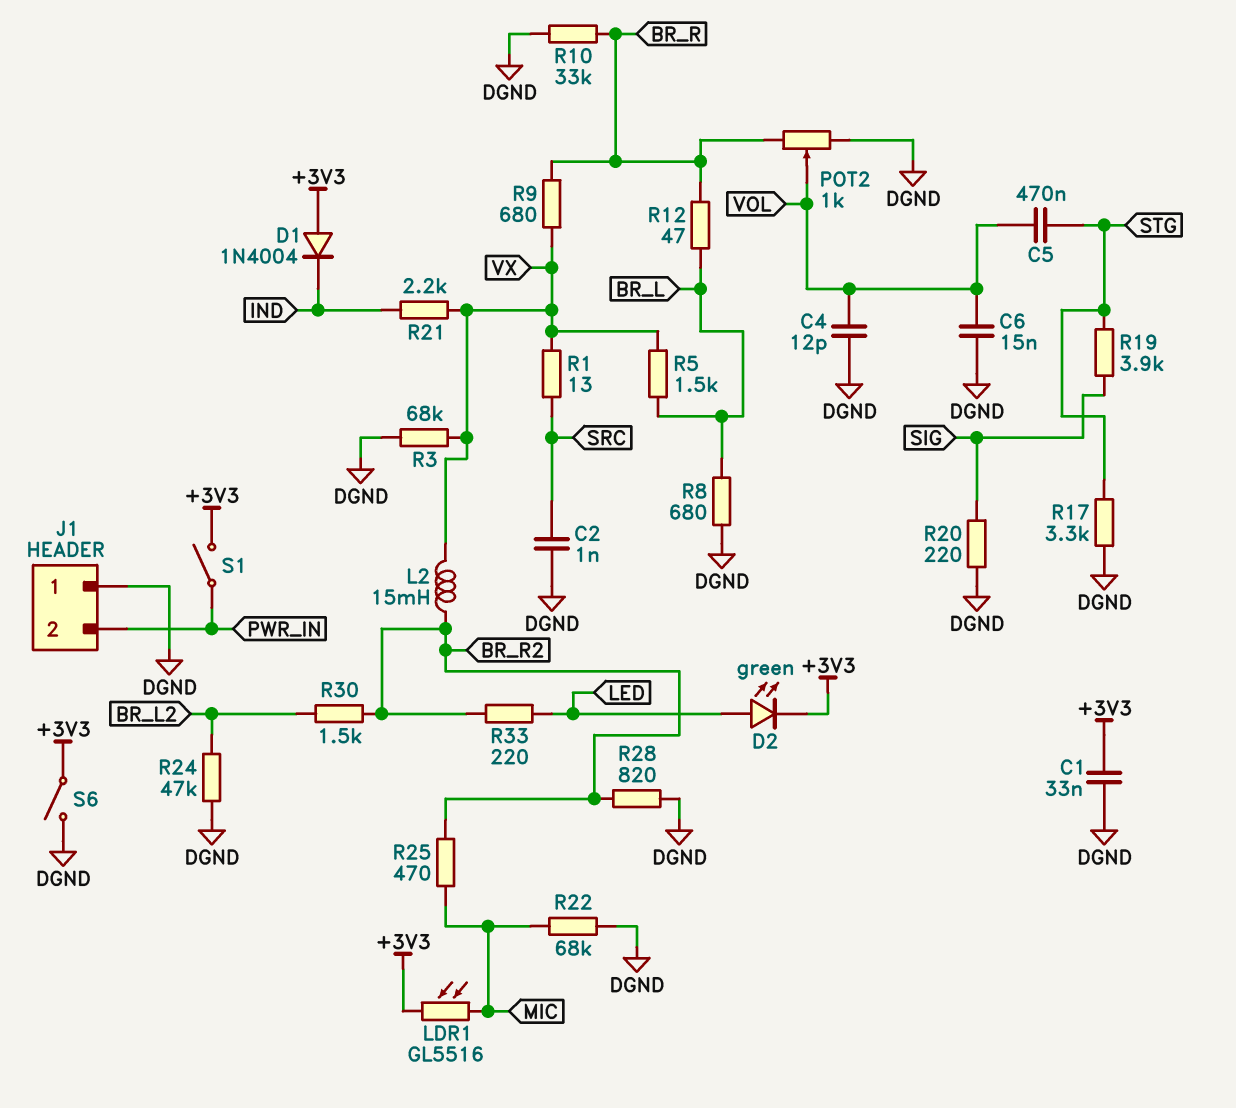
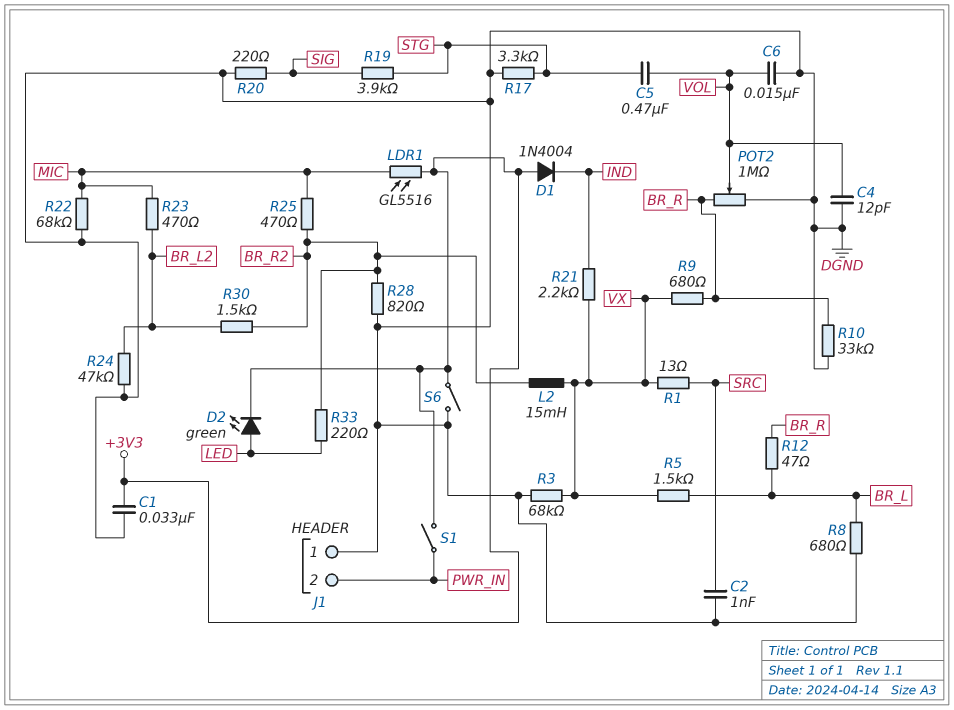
POT2: 1k (BR_R, DGND, wiper VOL) -> 1M (BR_R, DGND, wiper VOL)
R23: none -> 470 (BR_L2, MIC)

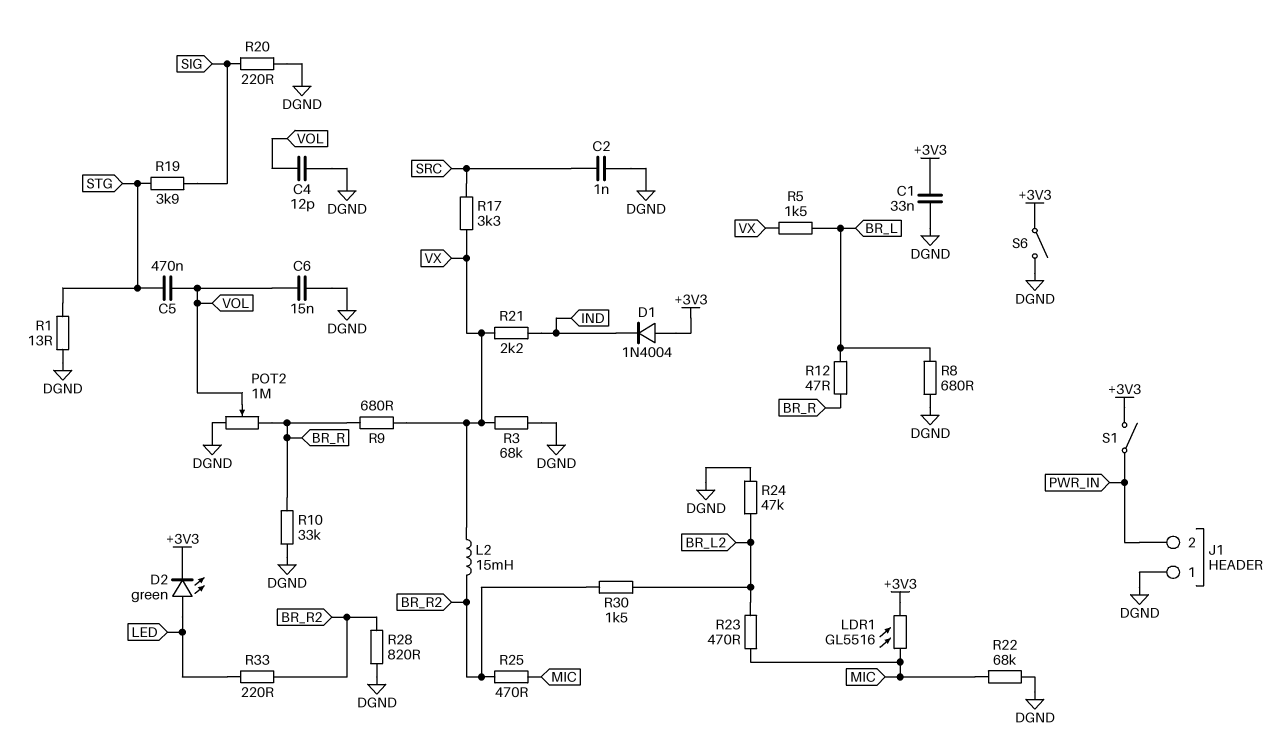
R1: 13 (SRC, VX) -> 13 (DGND, STG)
R17: 3.3k (DGND, STG) -> 3.3k (SRC, VX)

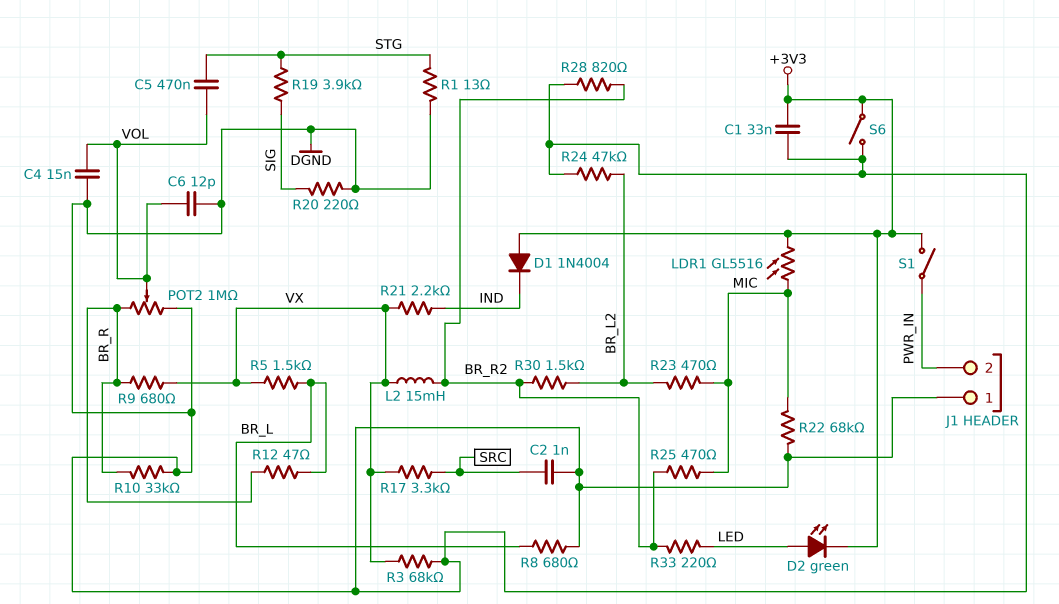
C4: 12pF (DGND, VOL) -> 15nF (DGND, VOL)
C6: 15nF (DGND, VOL) -> 12pF (DGND, VOL)

